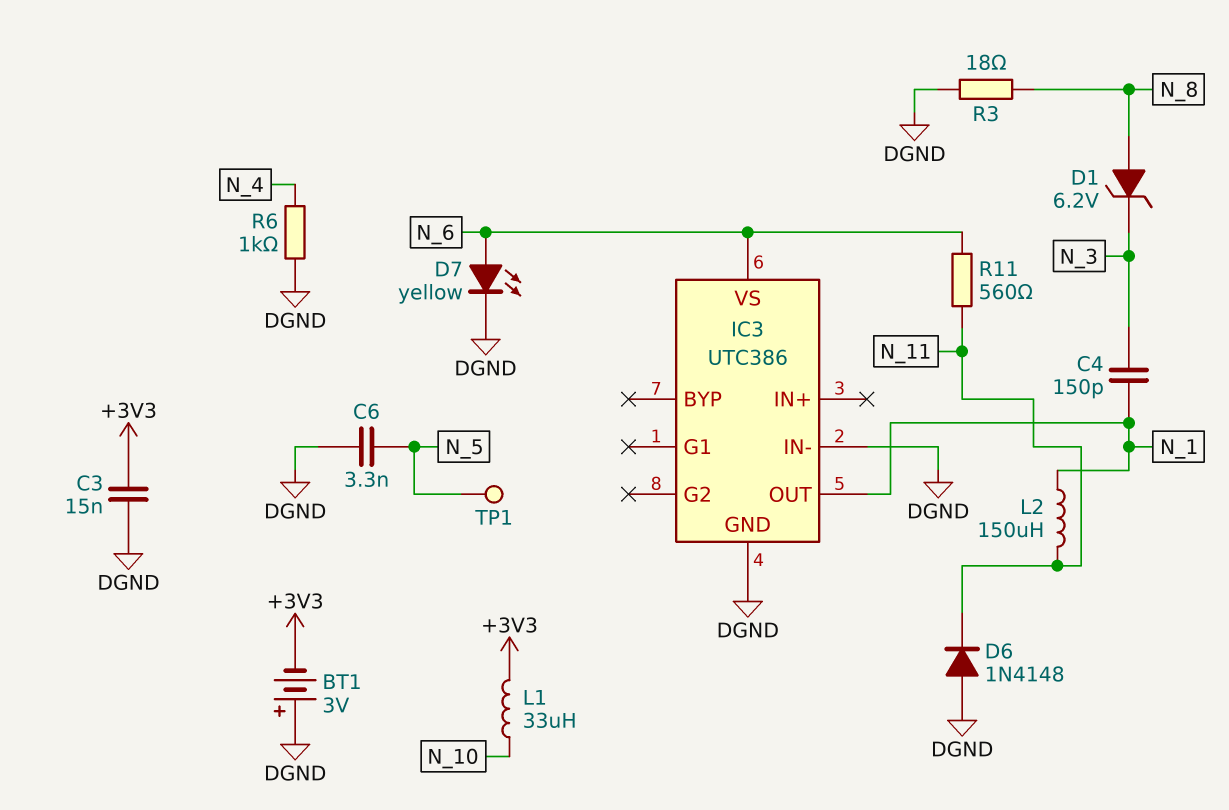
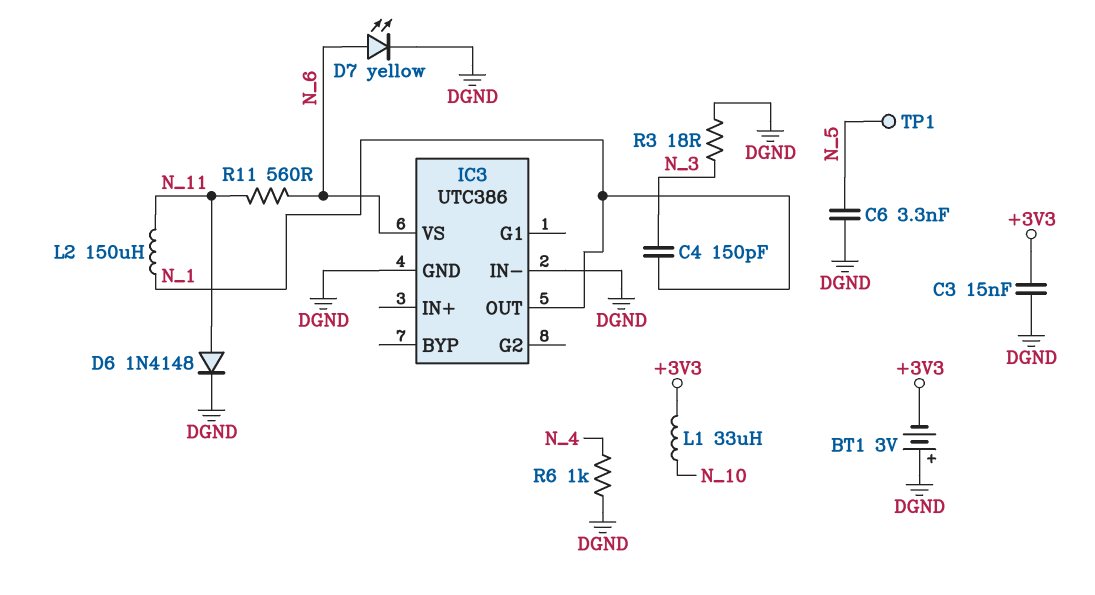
D1: zener 6.2V (A N_8, K N_3) -> none
D6: diode 1N4148 (A DGND, K N_11) -> diode 1N4148 (A N_11, K DGND)
R3: 18 (DGND, N_8) -> 18 (DGND, N_3)

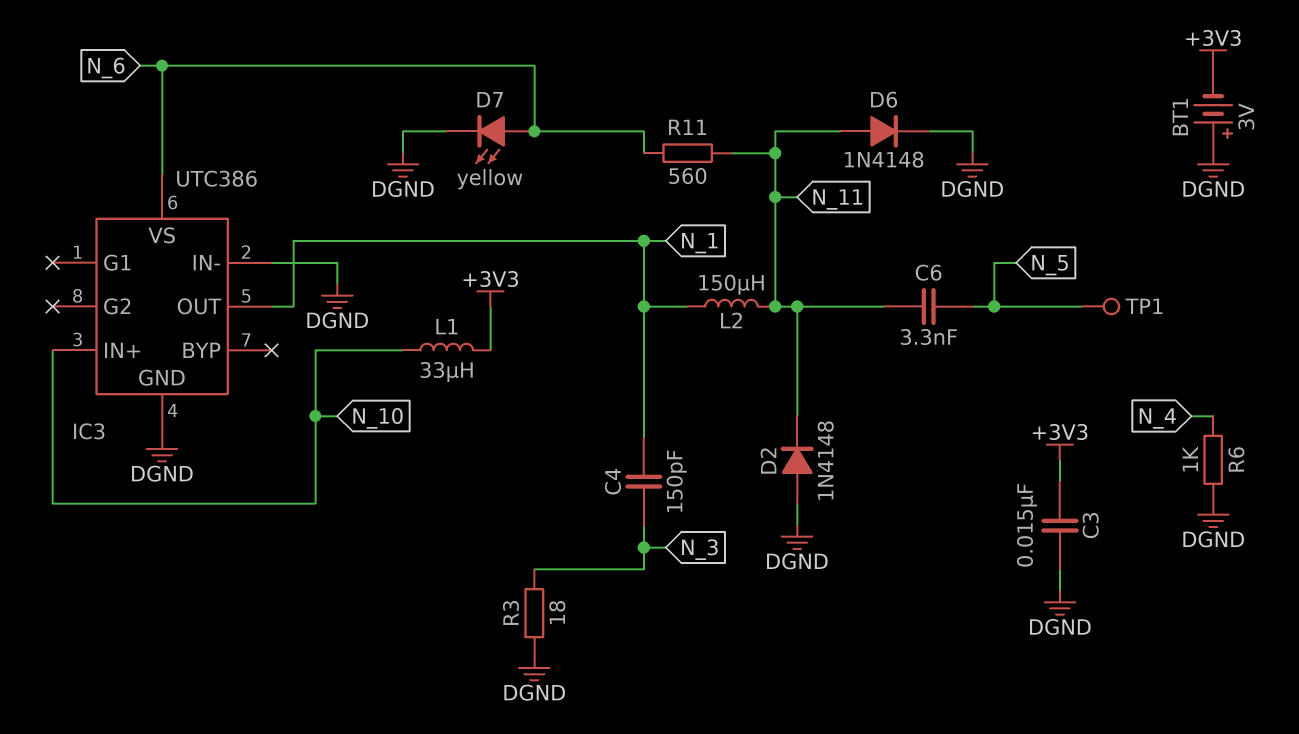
C6: 3.3nF (DGND, N_5) -> 3.3nF (N_5, N_11)
D2: none -> diode 1N4148 (A DGND, K N_11)
IC3 pin IN+: none -> N_10

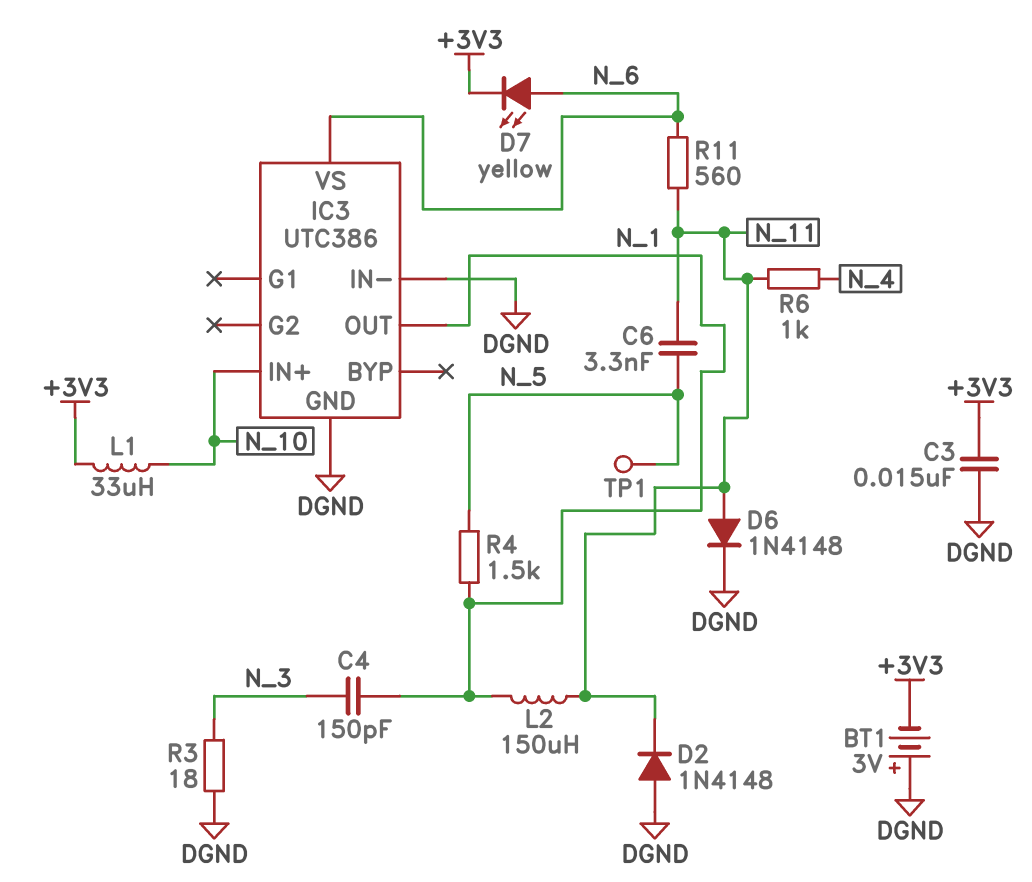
D7: LED yellow (A N_6, K DGND) -> LED yellow (A N_6, K +3V3)
R4: none -> 1.5k (N_1, N_5)
R6: 1k (DGND, N_4) -> 1k (N_4, N_11)

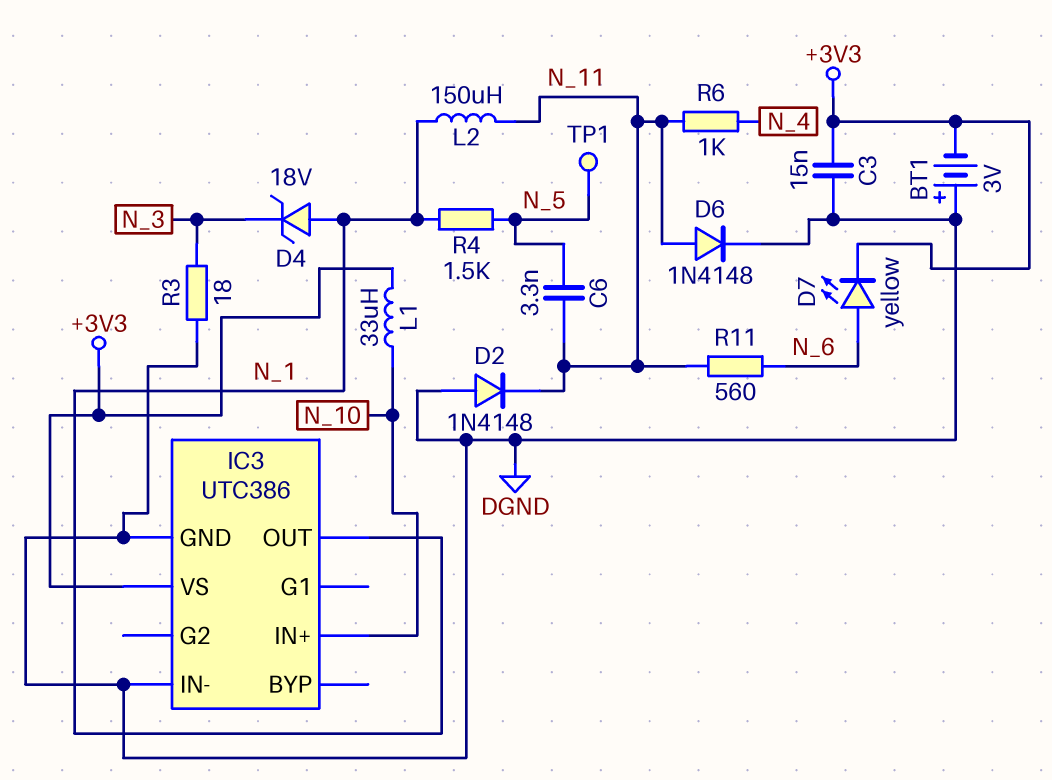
C4: 150pF (N_1, N_3) -> none
D4: none -> zener 18V (A N_1, K N_3)
IC3 pin VS: N_6 -> +3V3

